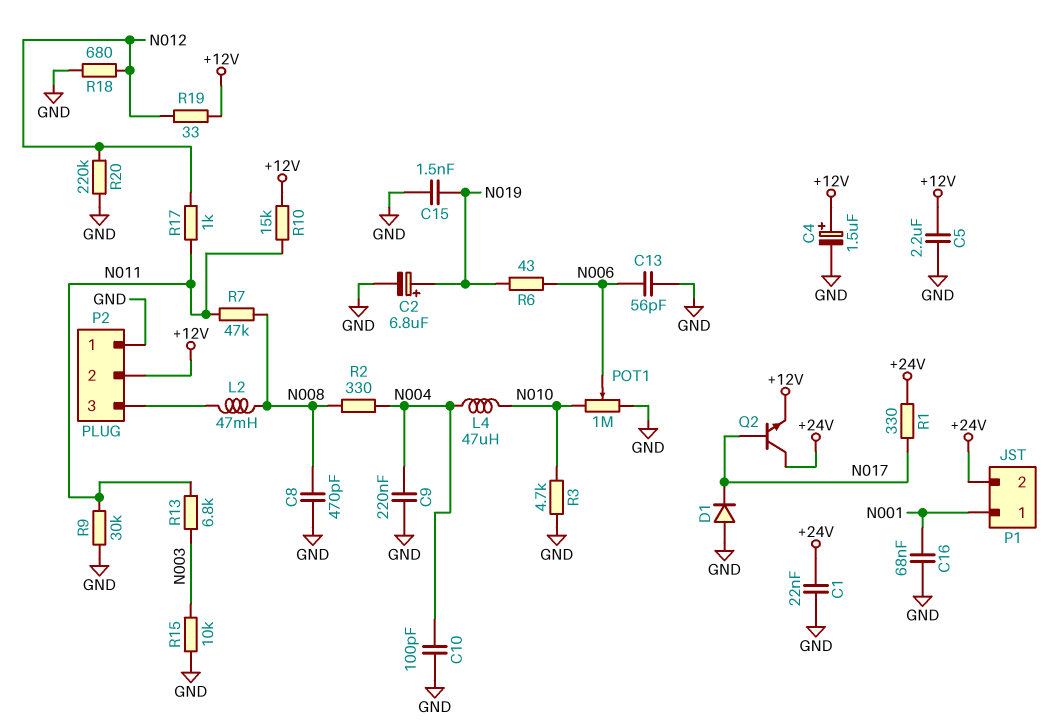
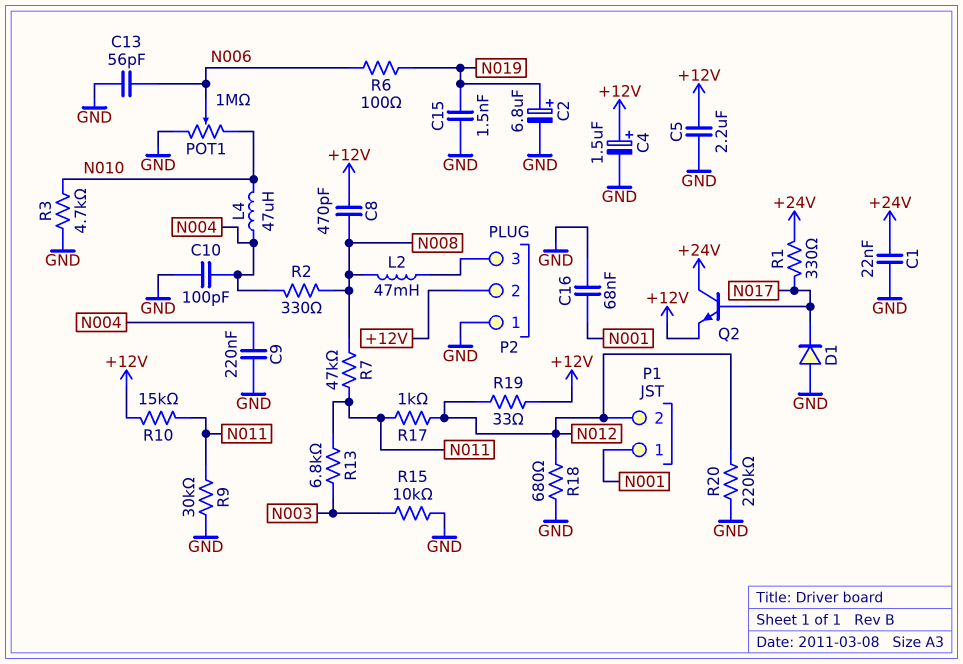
C8: 470pF (GND, N008) -> 470pF (+12V, N008)
P1 pin 2: +24V -> N012
R6: 43 (N006, N019) -> 100 (N006, N019)

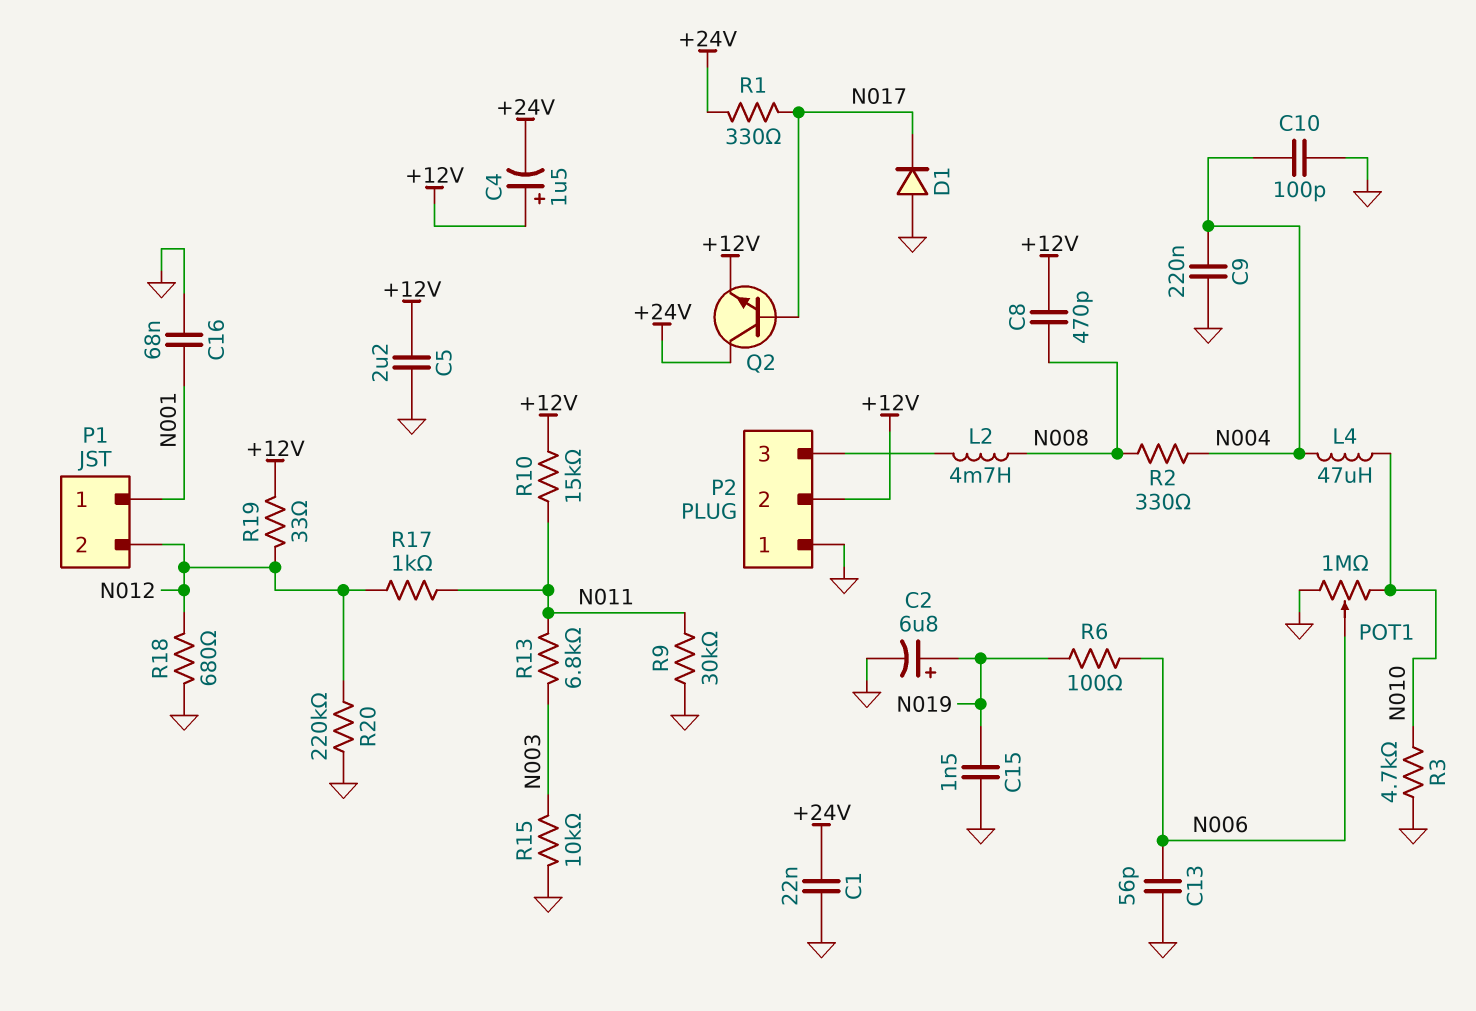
C4: 1.5uF (plus +12V, minus GND) -> 1.5uF (plus +12V, minus +24V)
L2: 47mH (N008, P2/3) -> 4.7mH (N008, P2/3)
R7: 47k (N008, N011) -> none

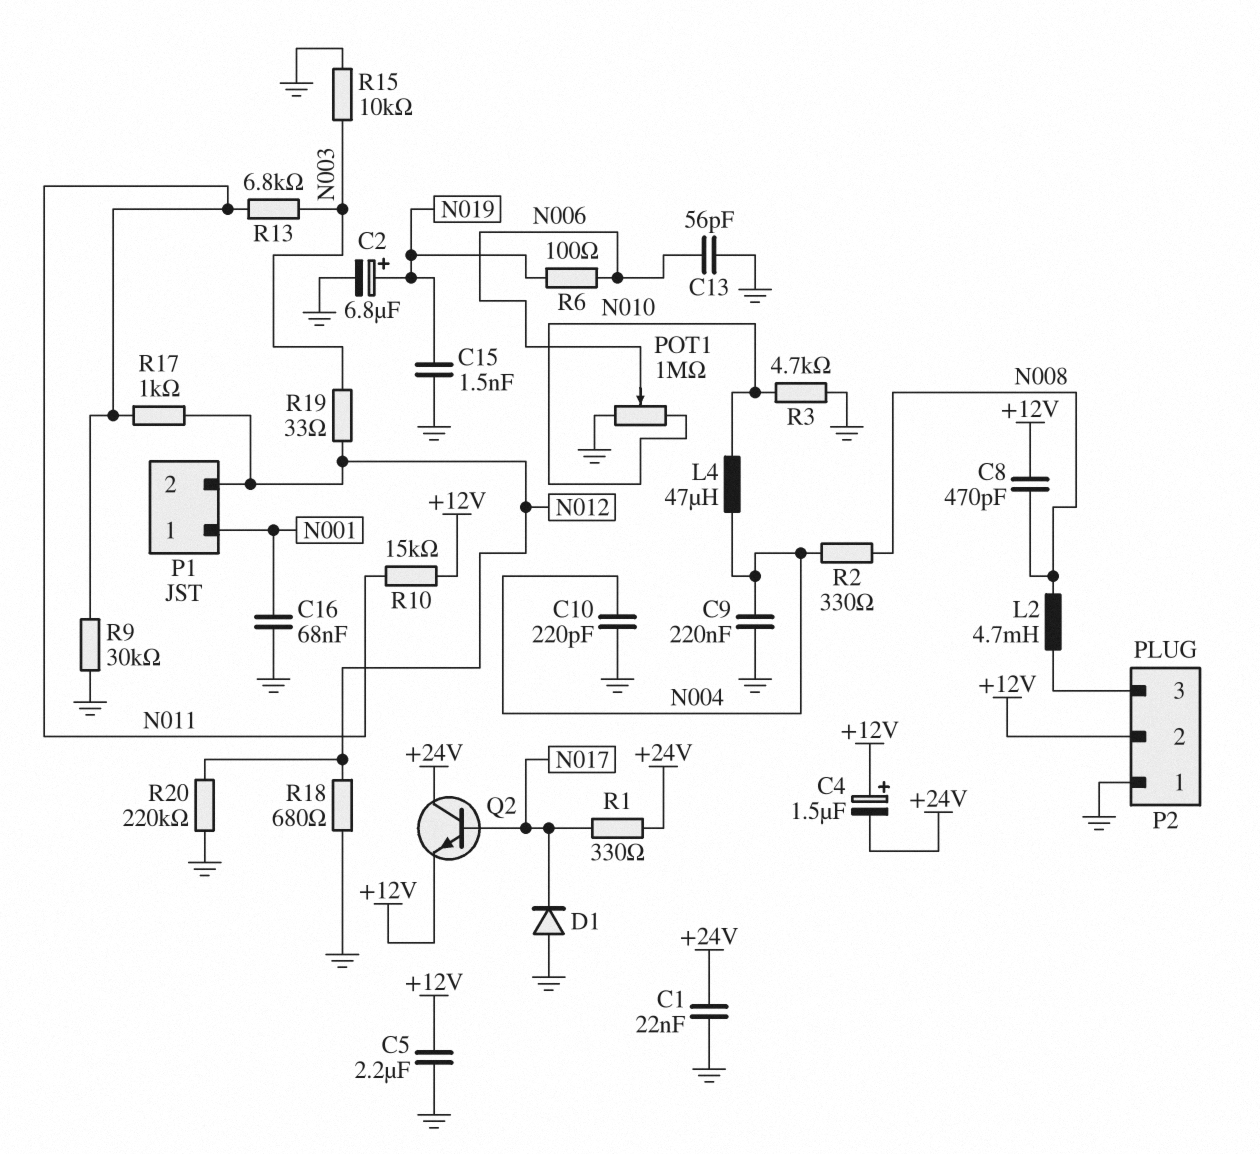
C10: 100pF (GND, N004) -> 220pF (GND, N004)
R19: 33 (+12V, N012) -> 33 (N003, N012)

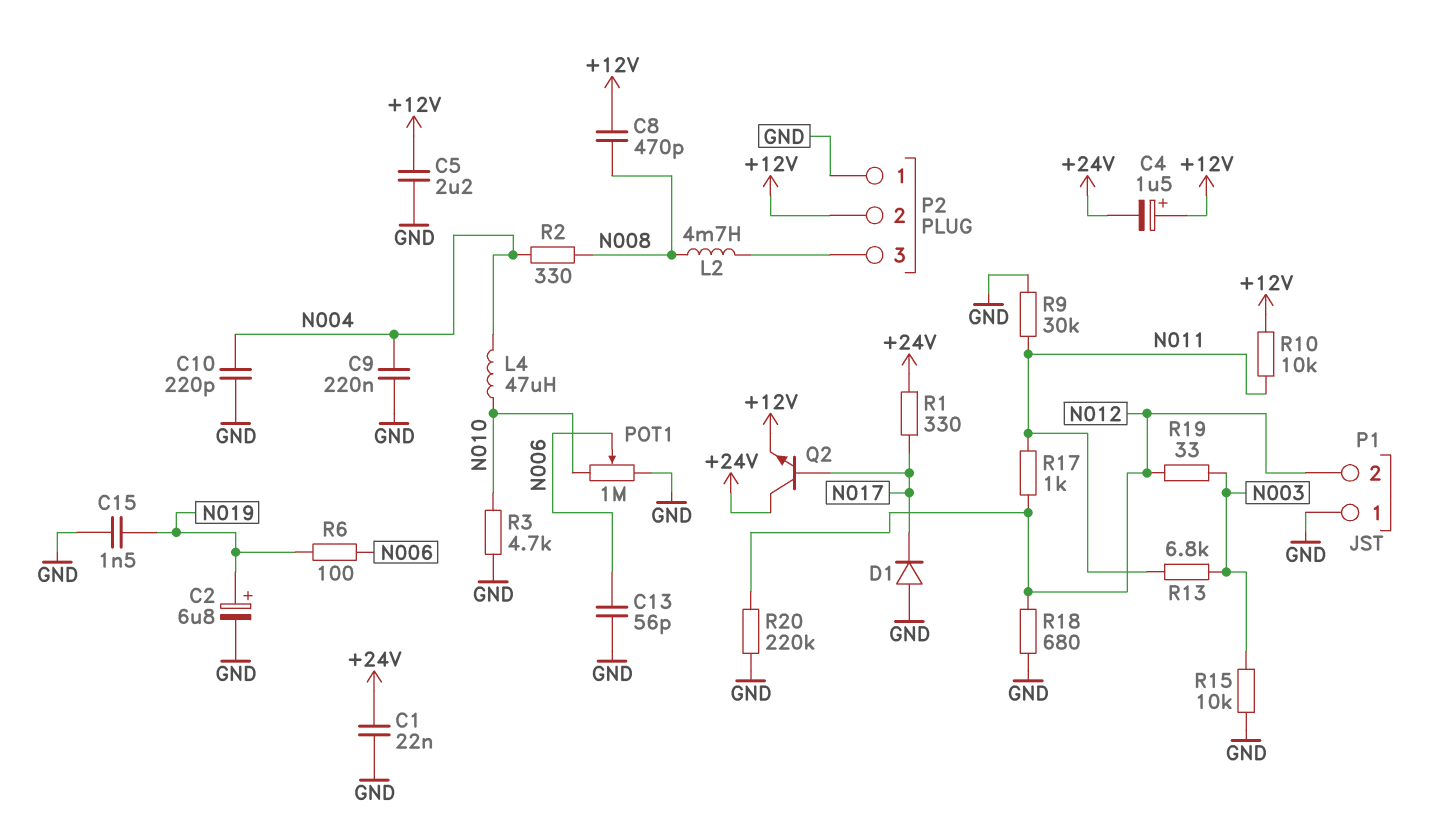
C16: 68nF (GND, N001) -> none
P1 pin 1: N001 -> GND
R10: 15k (+12V, N011) -> 10k (+12V, N011)

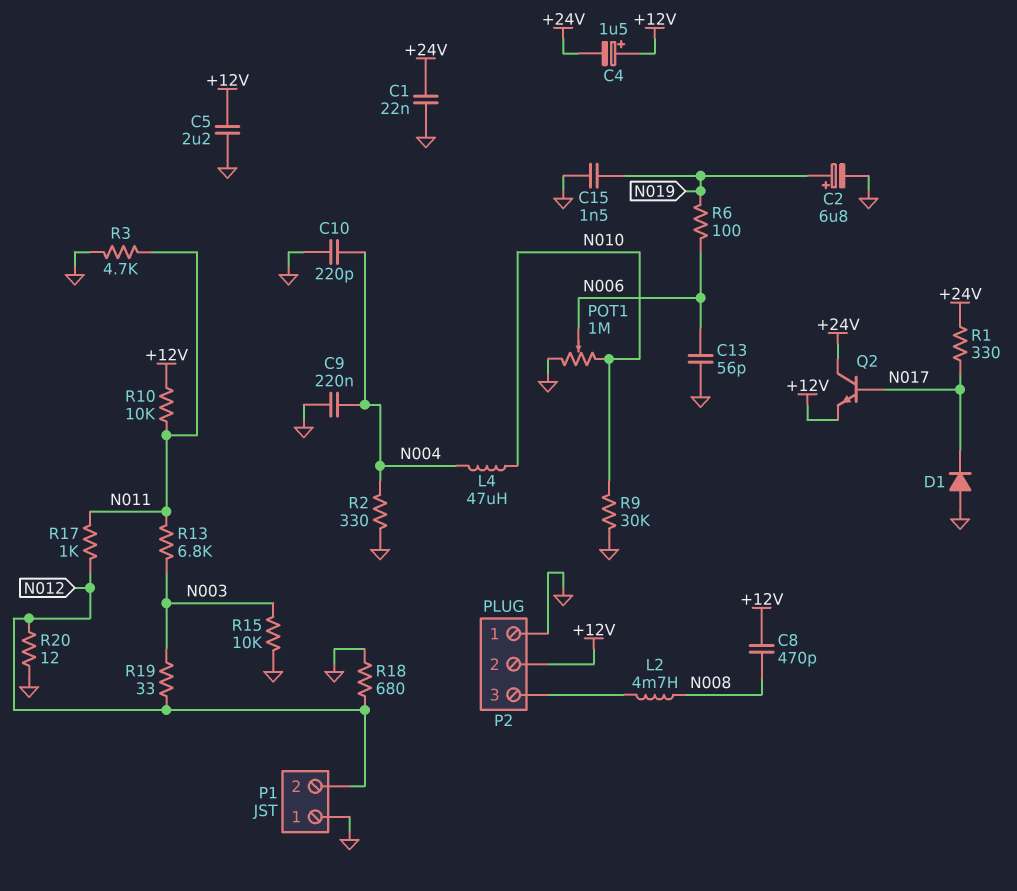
R2: 330 (N004, N008) -> 330 (GND, N004)
R3: 4.7k (GND, N010) -> 4.7k (GND, N011)
R9: 30k (GND, N011) -> 30k (GND, N010)
R20: 220k (GND, N012) -> 12 (GND, N012)

